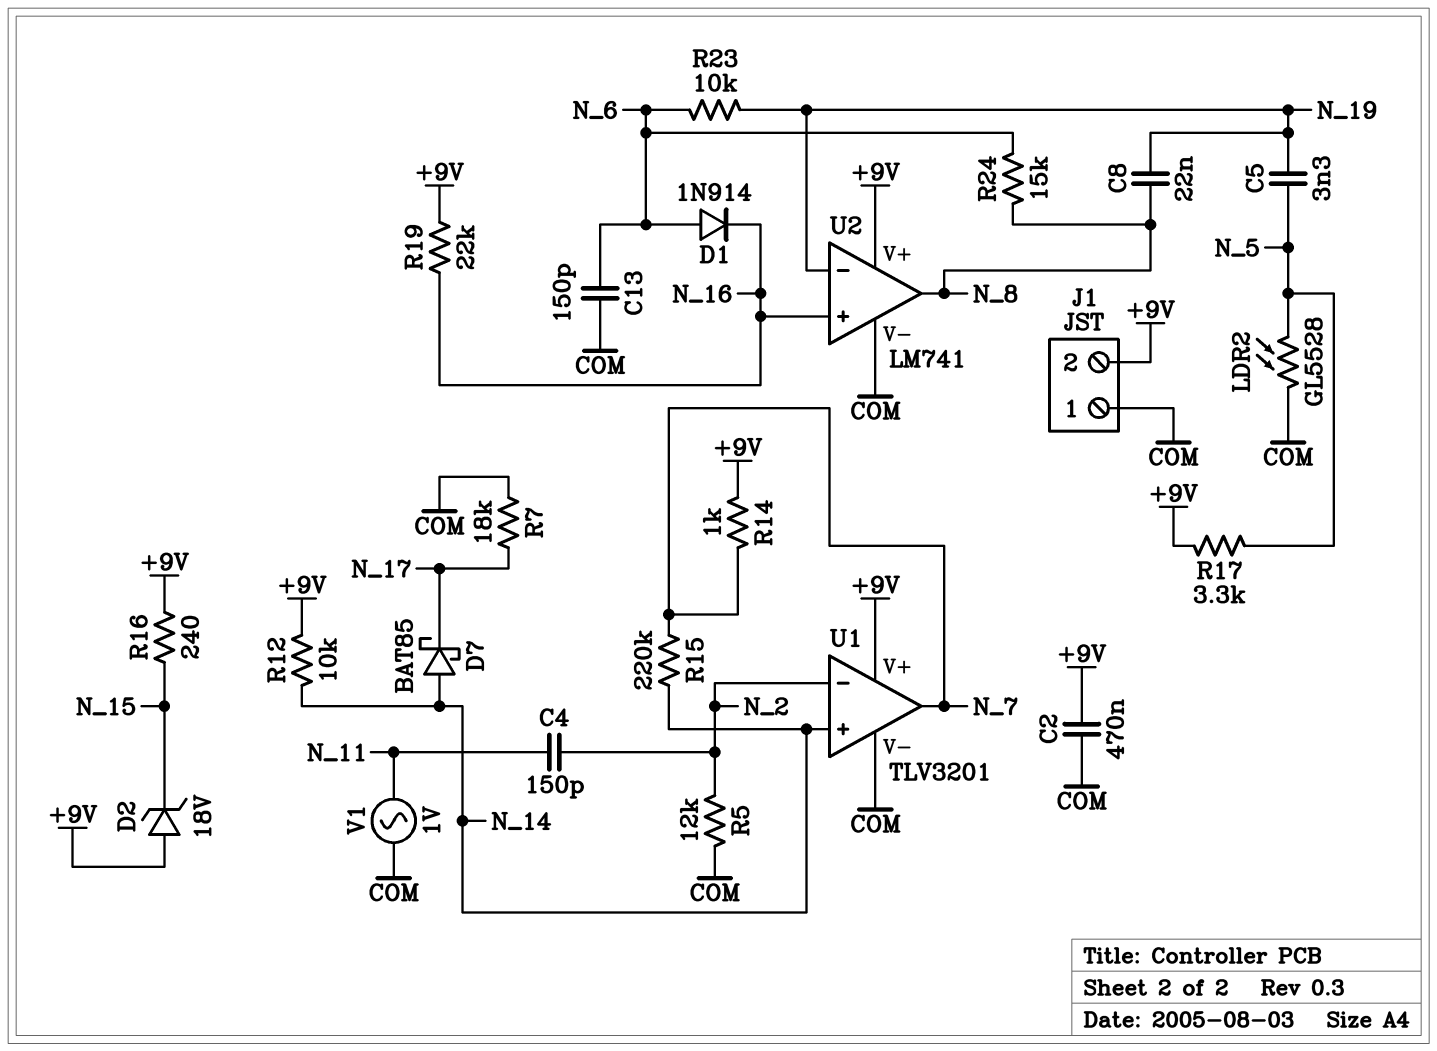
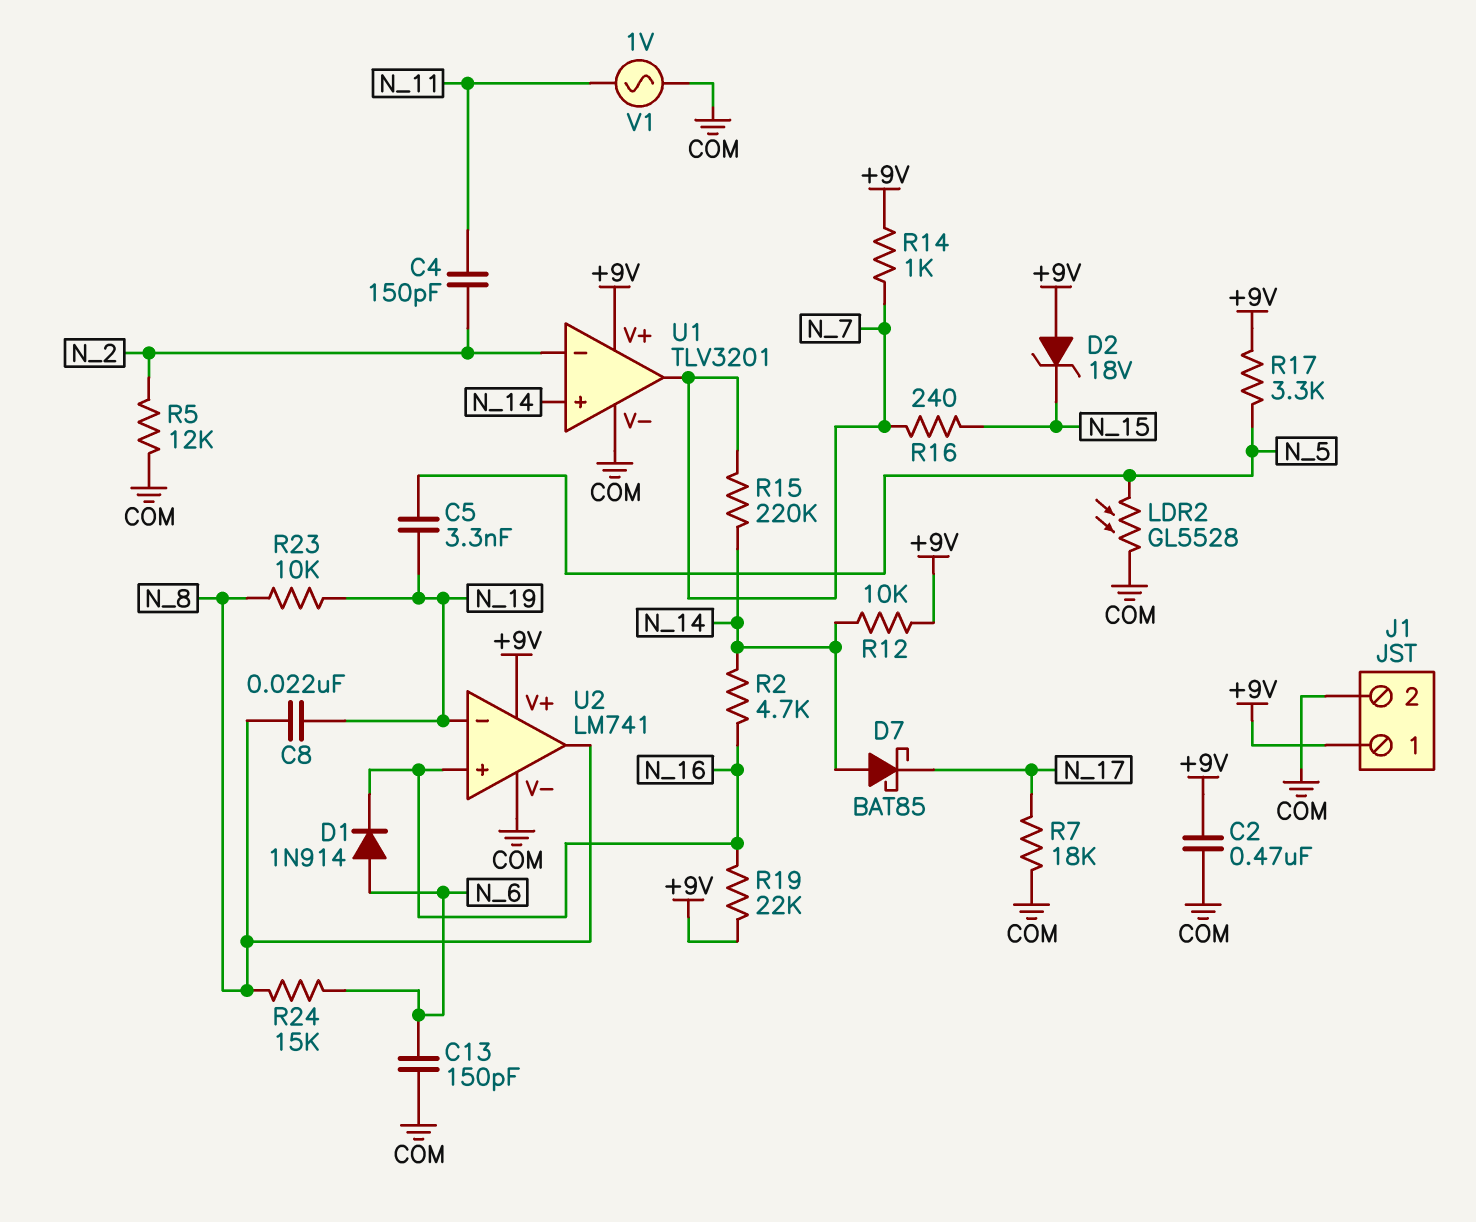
J1 pin 1: COM -> +9V
J1 pin 2: +9V -> COM
R2: none -> 4.7k (N_14, N_16)
R16: 240 (+9V, N_15) -> 240 (N_7, N_15)
R23: 10k (N_6, N_19) -> 10k (N_8, N_19)

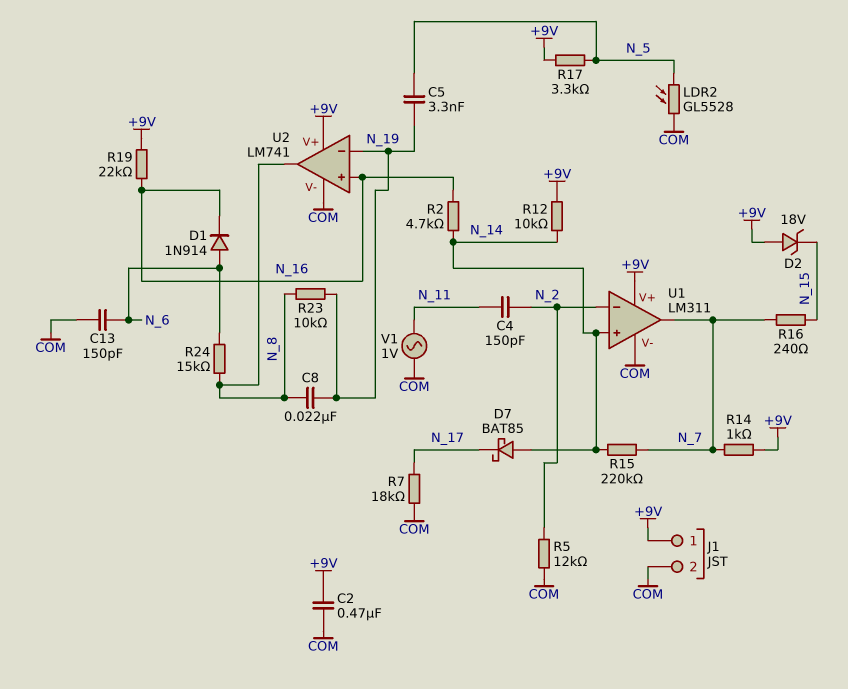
U1: TLV3201 -> LM311

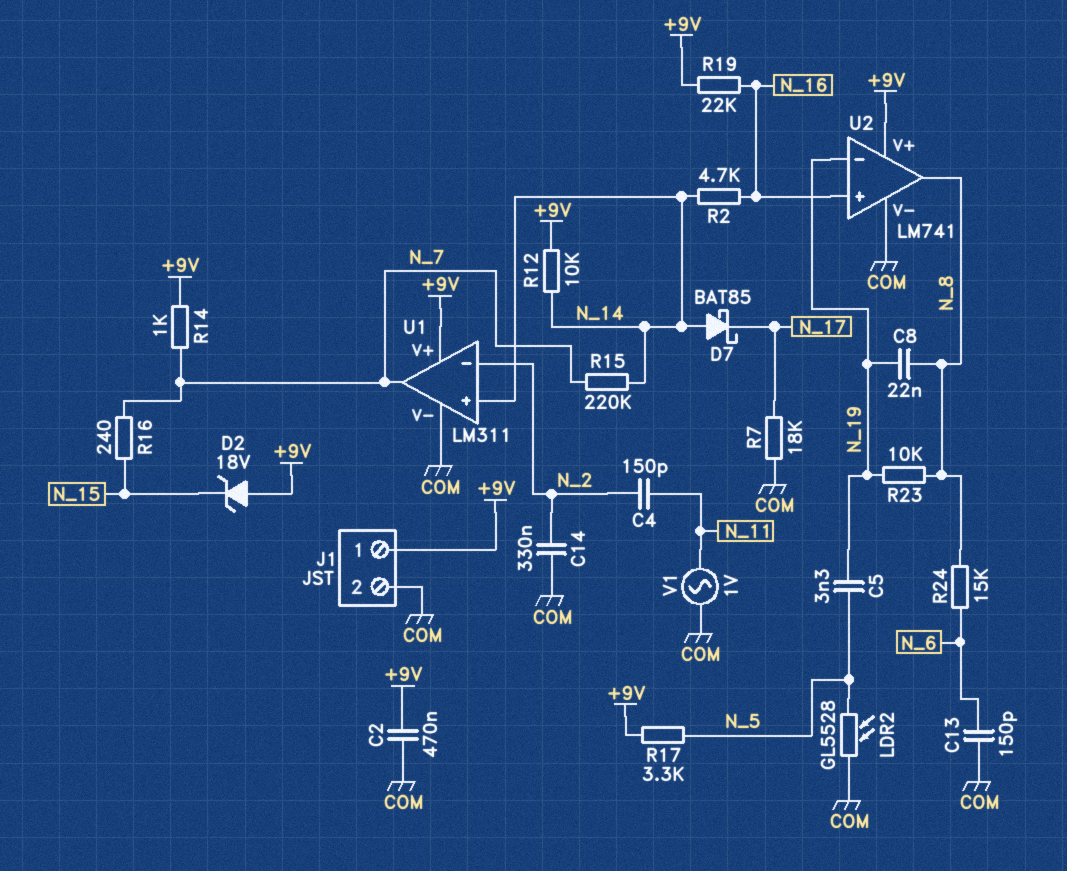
C14: none -> 330nF (COM, N_2)
D1: diode 1N914 (A N_6, K N_16) -> none
R5: 12k (COM, N_2) -> none

